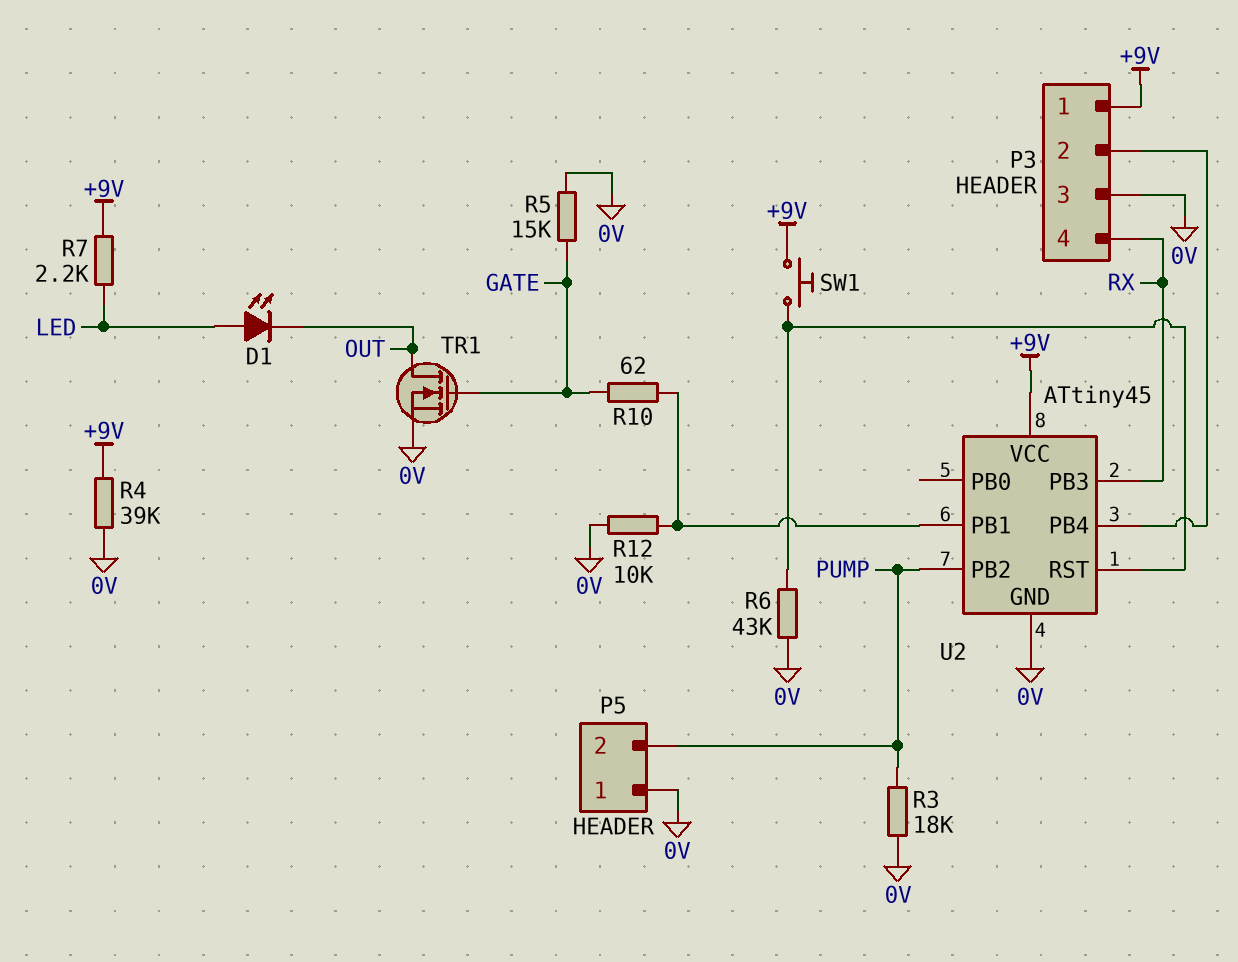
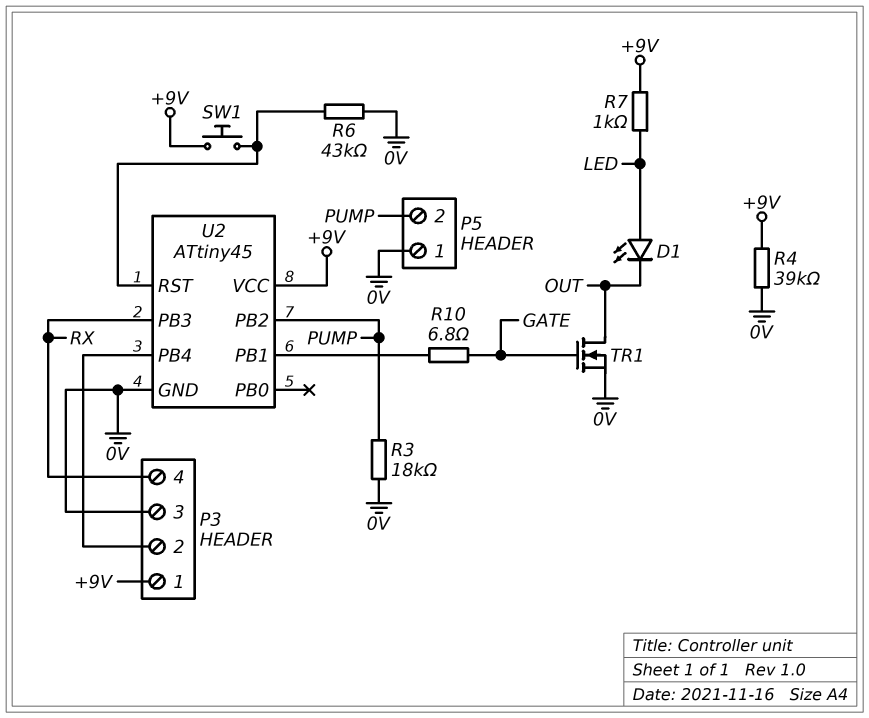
R5: 15k (0V, GATE) -> none
R7: 2.2k (+9V, LED) -> 1k (+9V, LED)
R10: 62 (GATE, U2/PB1) -> 6.8 (GATE, U2/PB1)
R12: 10k (0V, U2/PB1) -> none

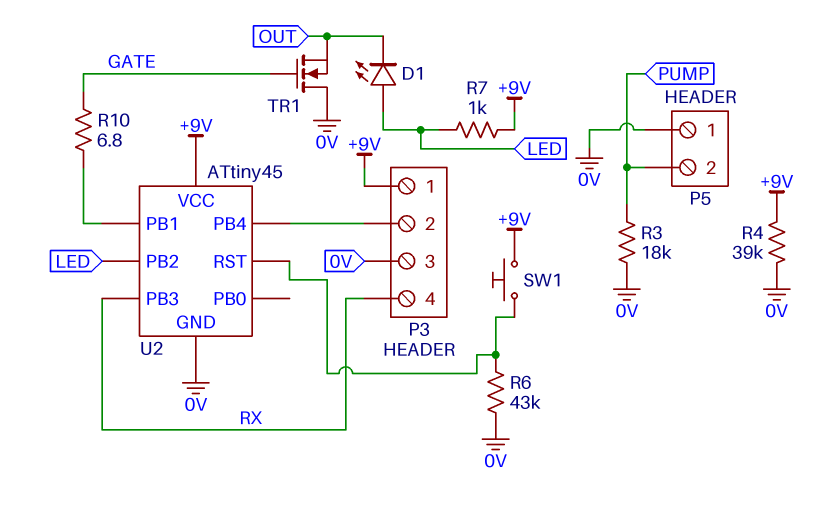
TR1: NMOS (G GATE, D OUT, S 0V) -> NMOS (G GATE, D 0V, S OUT)
U2 pin PB2: PUMP -> LED

